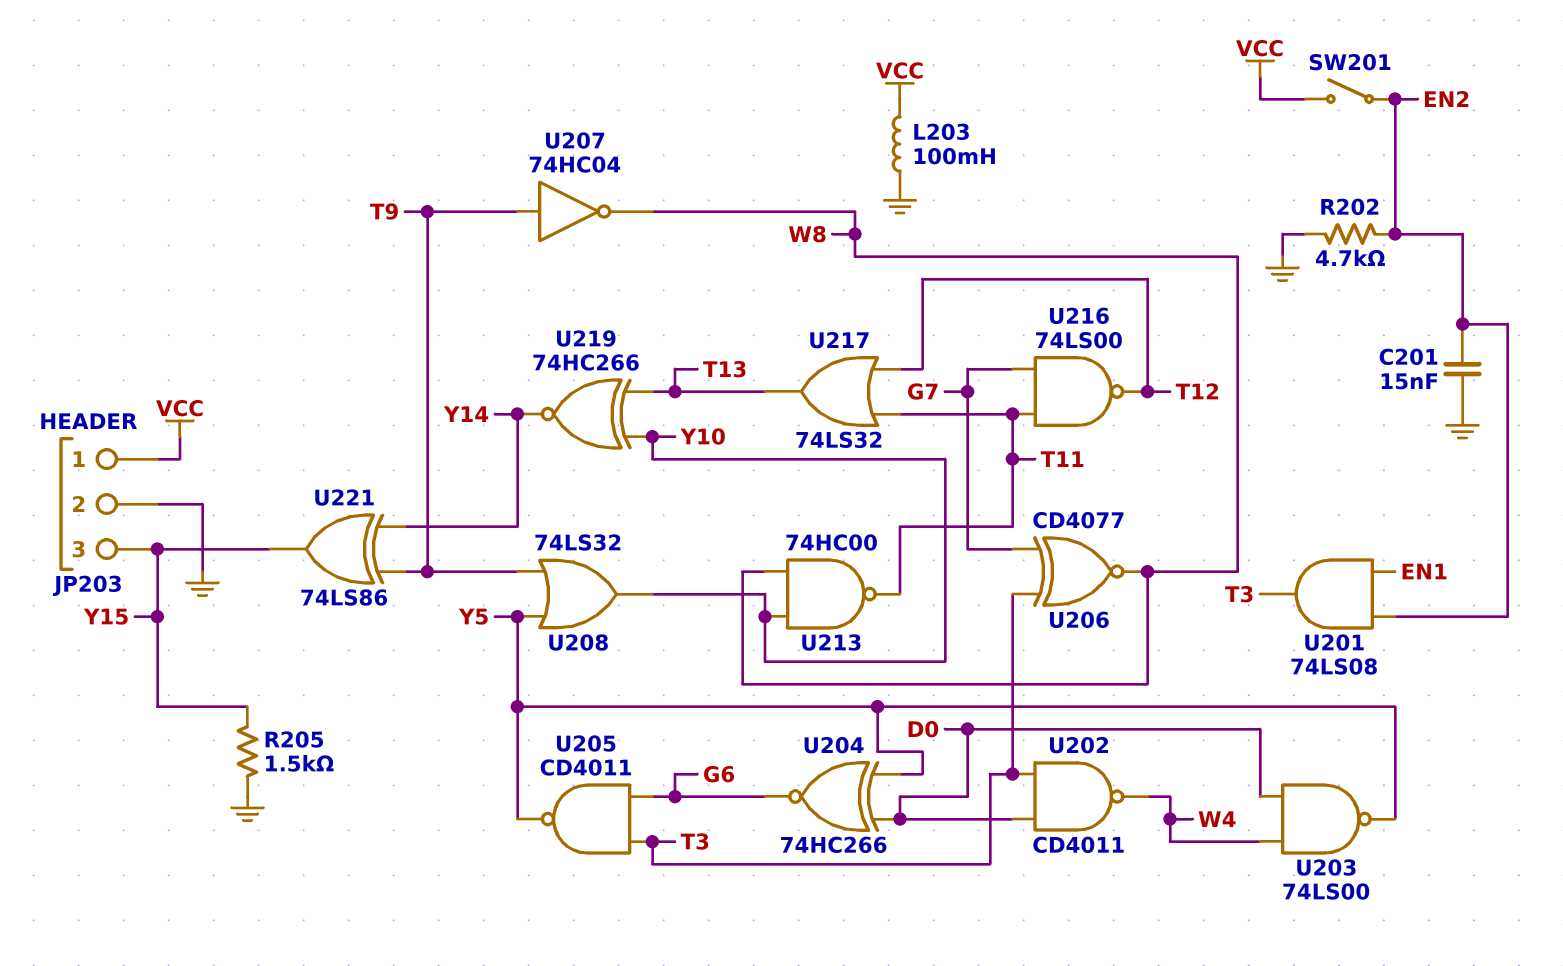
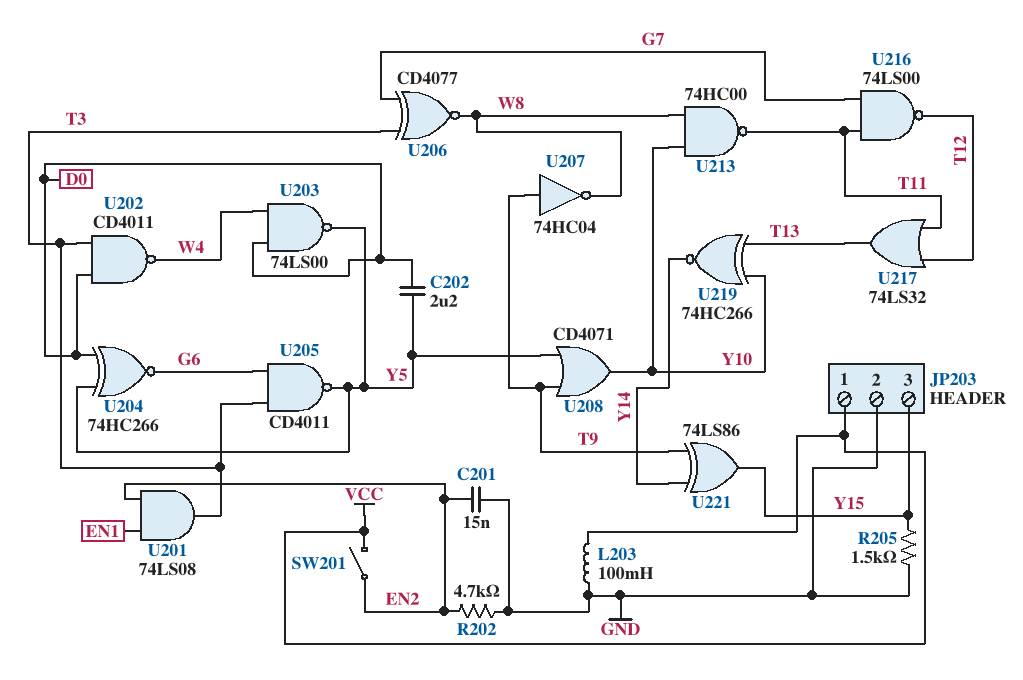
C202: none -> 2.2uF (D0, Y5)
U208: OR 74LS32 (in T9, in Y5, out Y10) -> OR CD4071 (in T9, in Y5, out Y10)

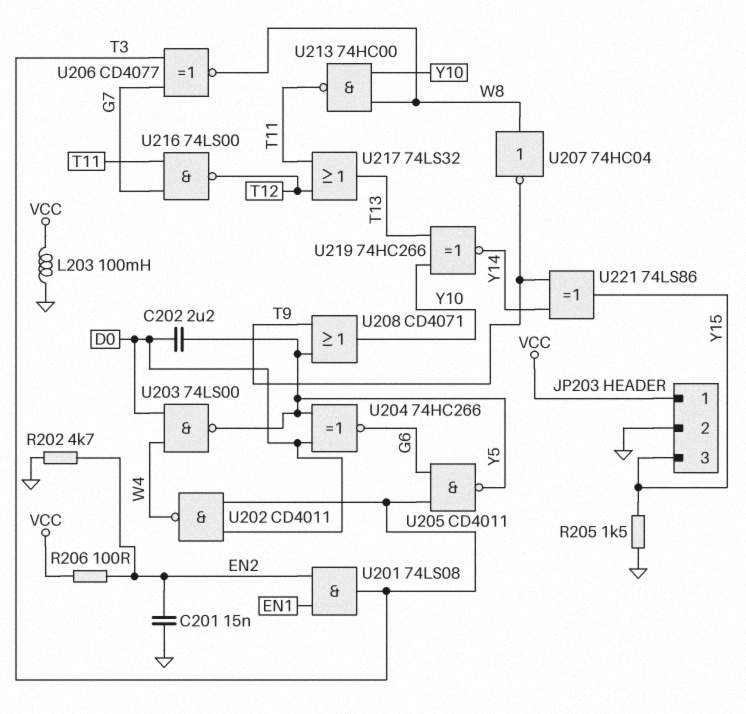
R206: none -> 100 (EN2, VCC)
SW201: switch (EN2, VCC) -> none
U207: NOT 74HC04 (in T9, out W8) -> NOT 74HC04 (in W8, out T9)

